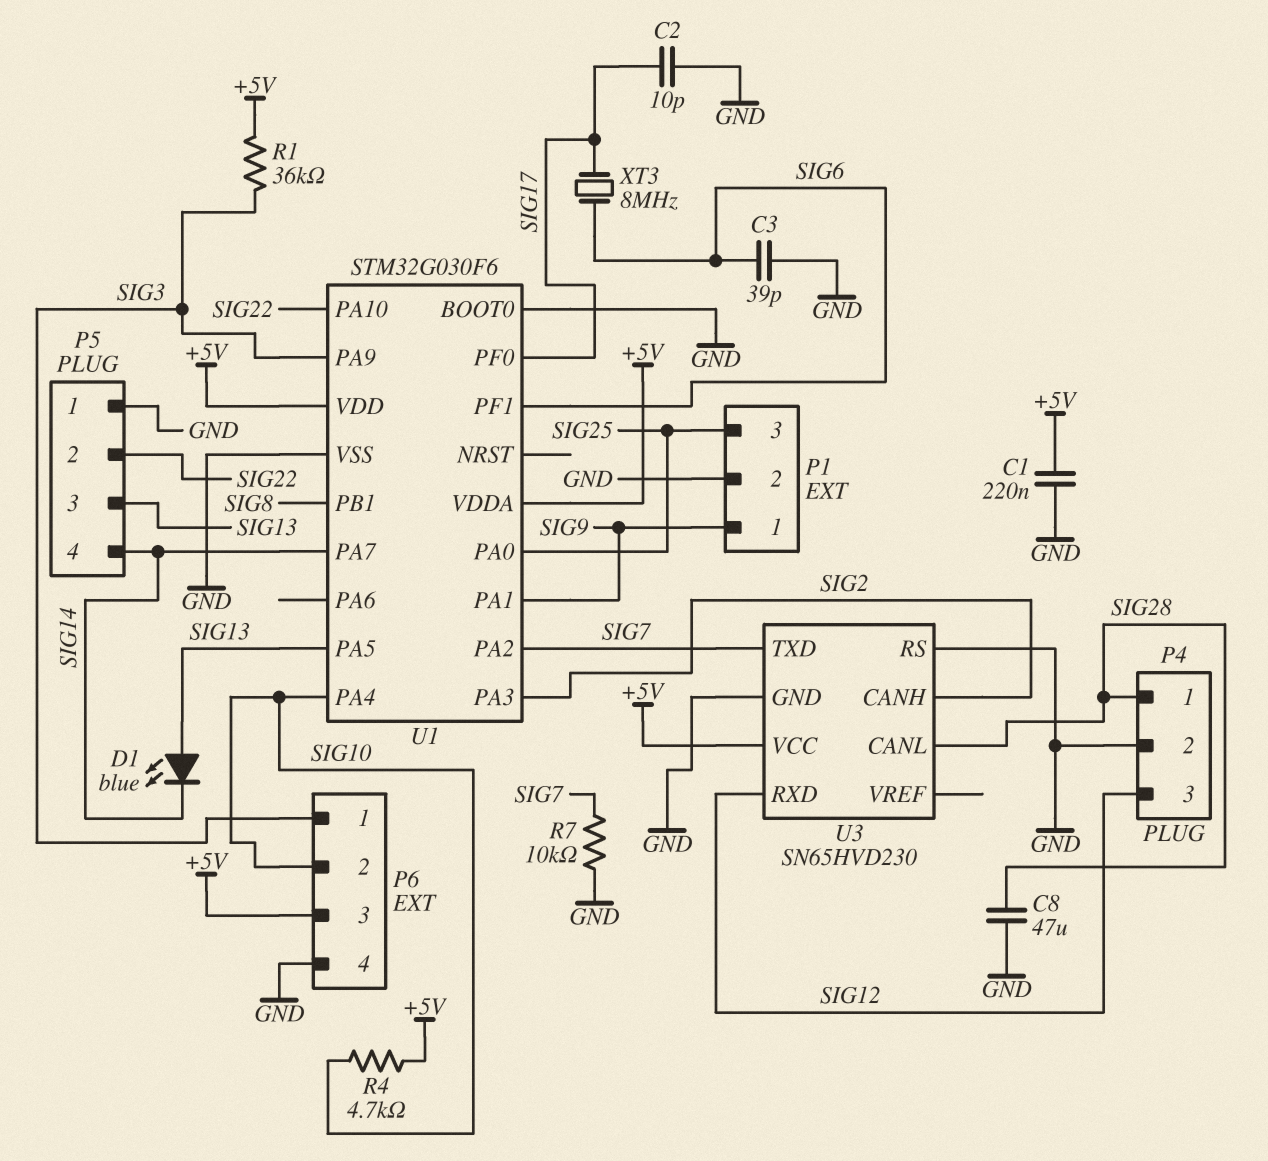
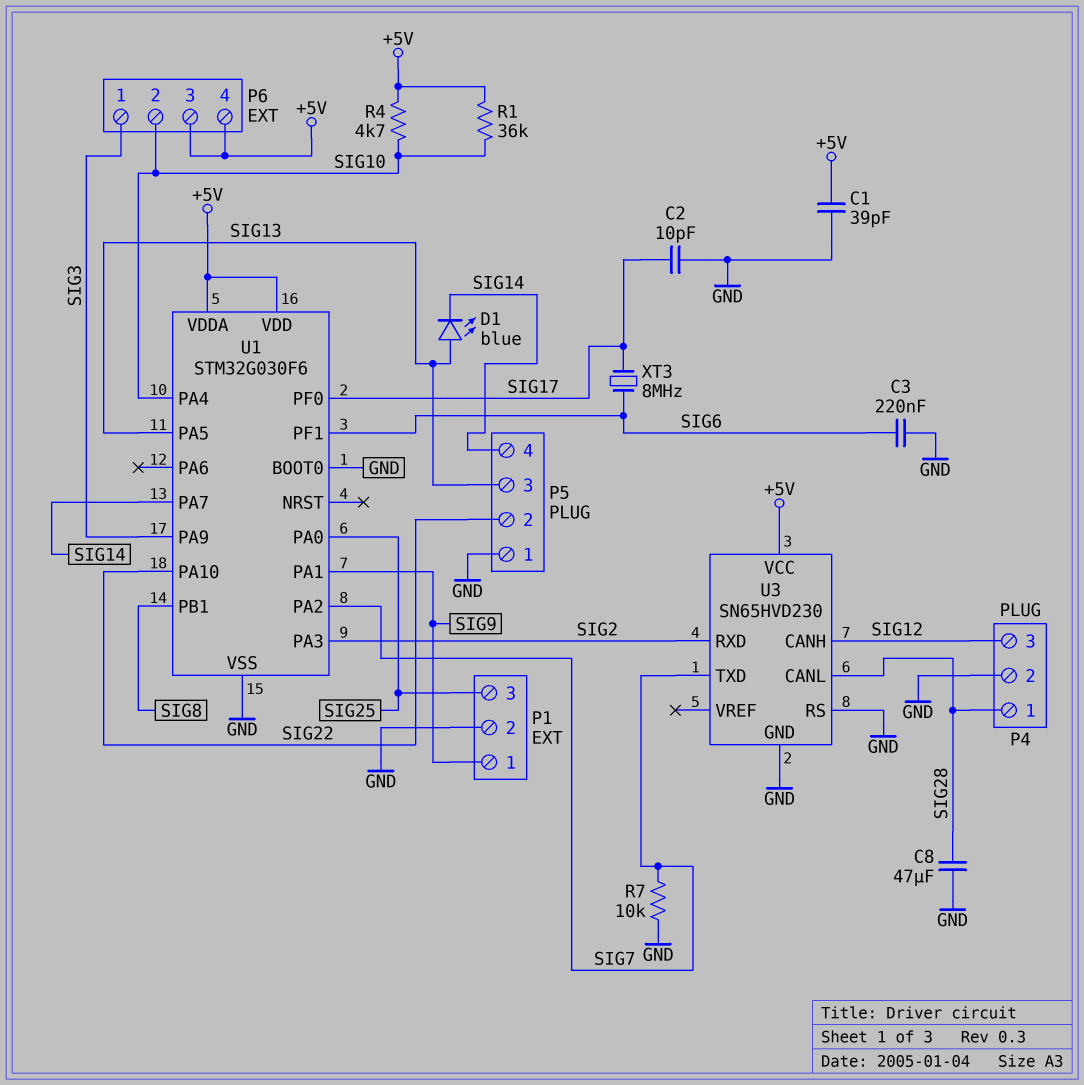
C1: 220nF (+5V, GND) -> 39pF (+5V, GND)
C3: 39pF (GND, SIG6) -> 220nF (GND, SIG6)
P6 pin 4: GND -> +5V
R1: 36k (+5V, SIG3) -> 36k (+5V, SIG10)
U3 pin CANH: SIG2 -> SIG12
U3 pin RXD: SIG12 -> SIG2

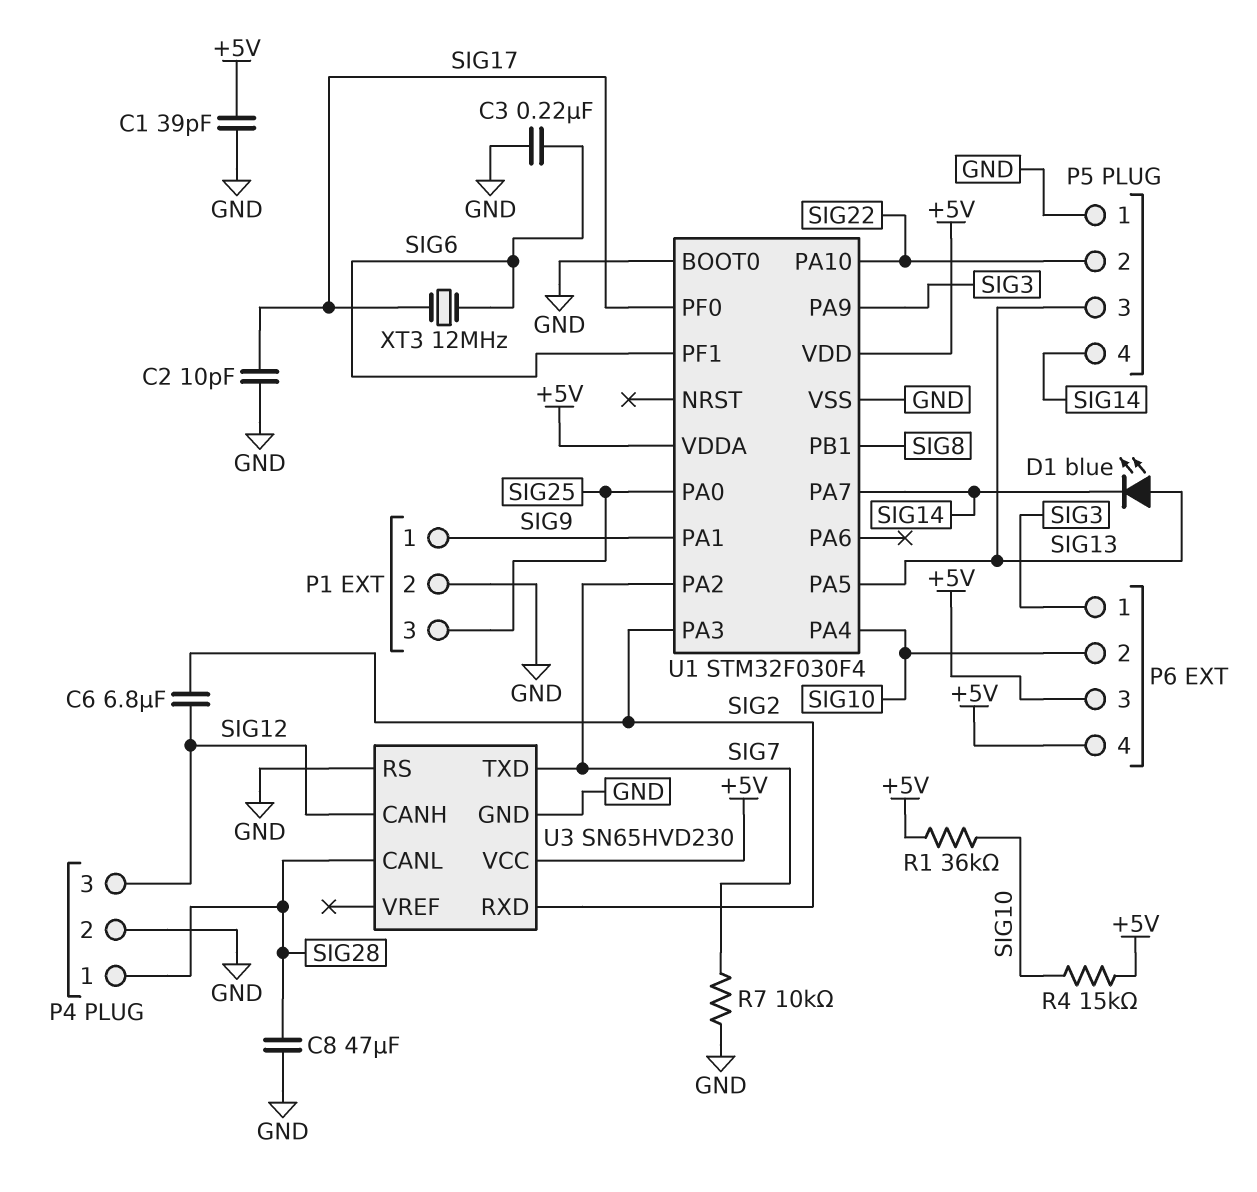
C6: none -> 6.8uF (SIG2, SIG12)
R4: 4.7k (+5V, SIG10) -> 15k (+5V, SIG10)
U1: STM32G030F6 -> STM32F030F4
XT3: 8MHz (SIG6, SIG17) -> 12MHz (SIG6, SIG17)

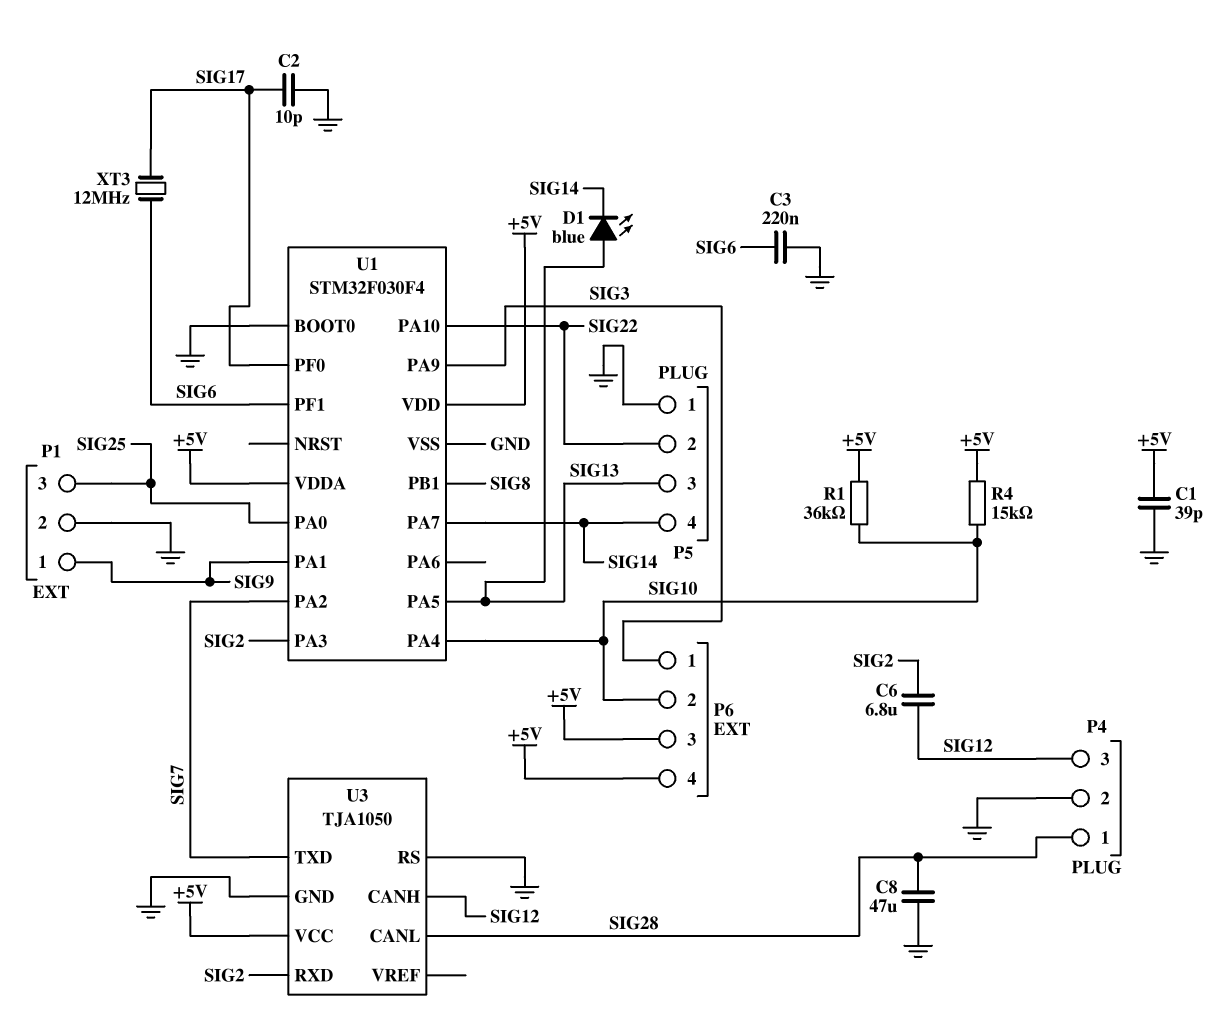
R7: 10k (GND, SIG7) -> none
U3: SN65HVD230 -> TJA1050

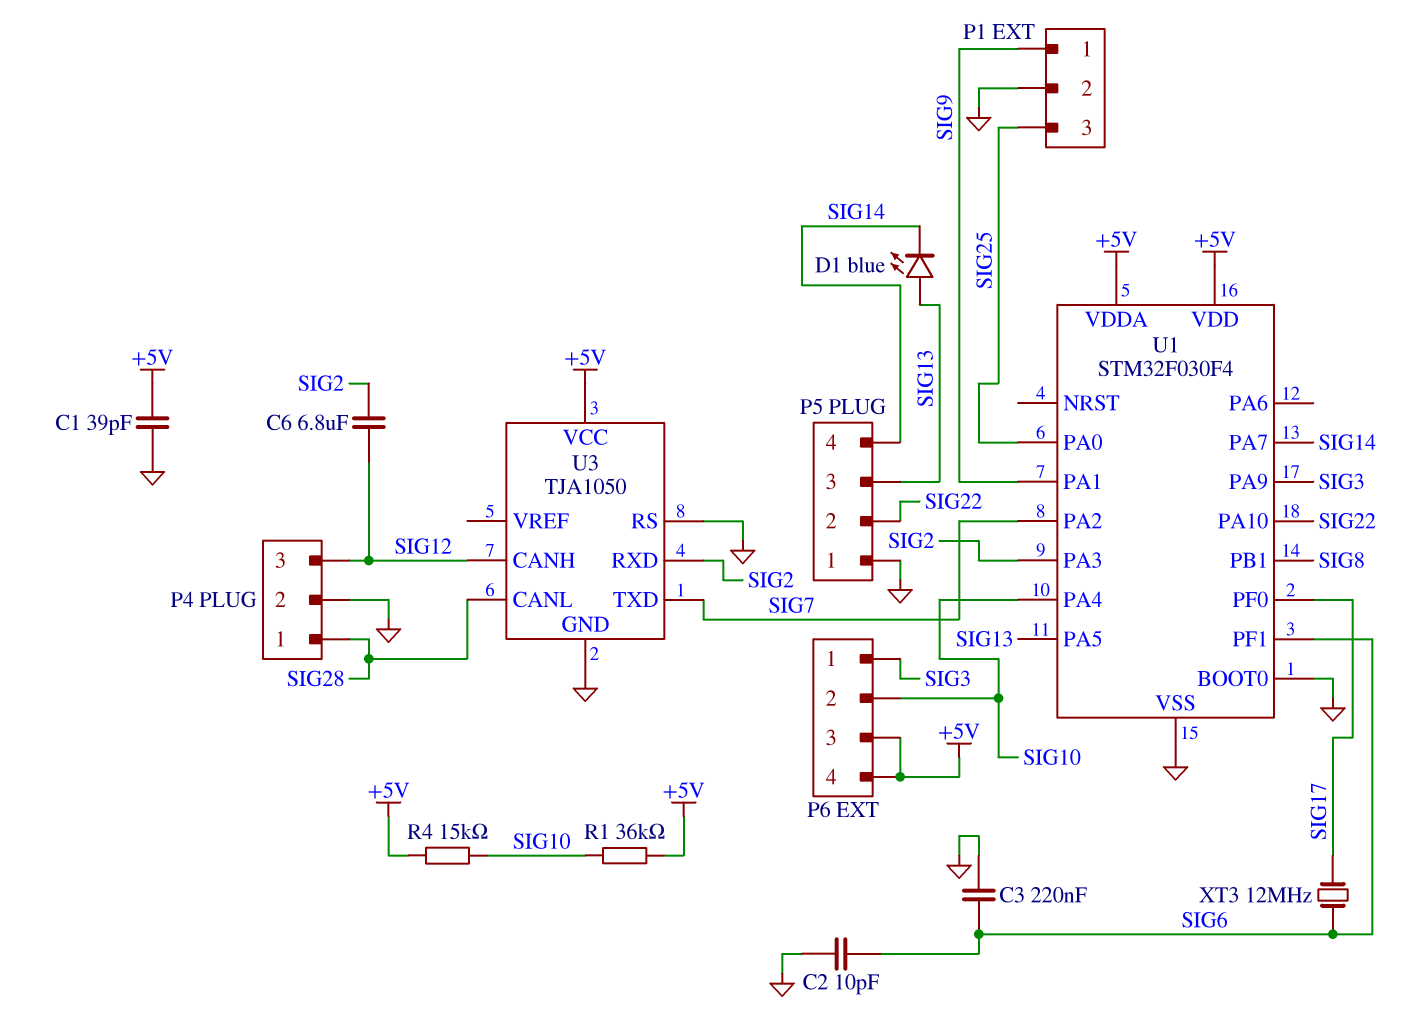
C2: 10pF (GND, SIG17) -> 10pF (GND, SIG6)
C8: 47uF (GND, SIG28) -> none

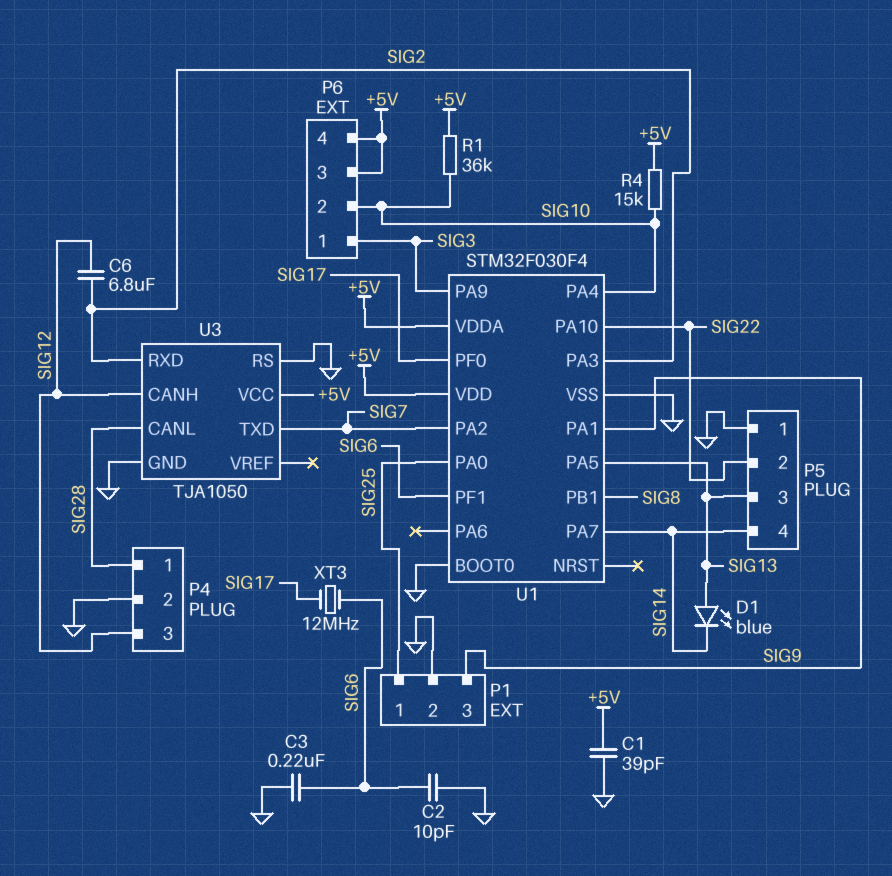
P1 pin 1: SIG9 -> SIG25
P1 pin 3: SIG25 -> SIG9

